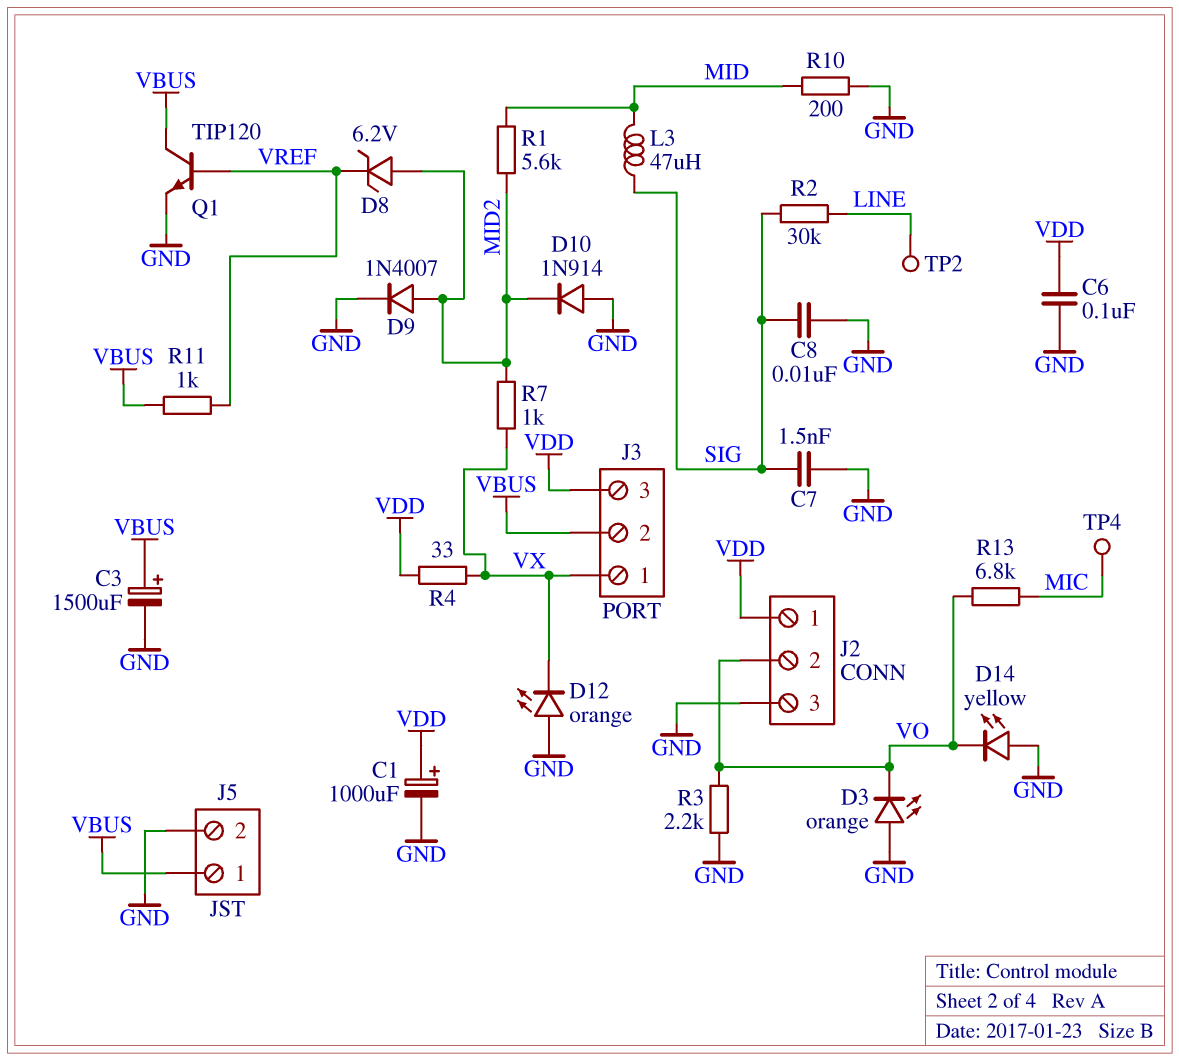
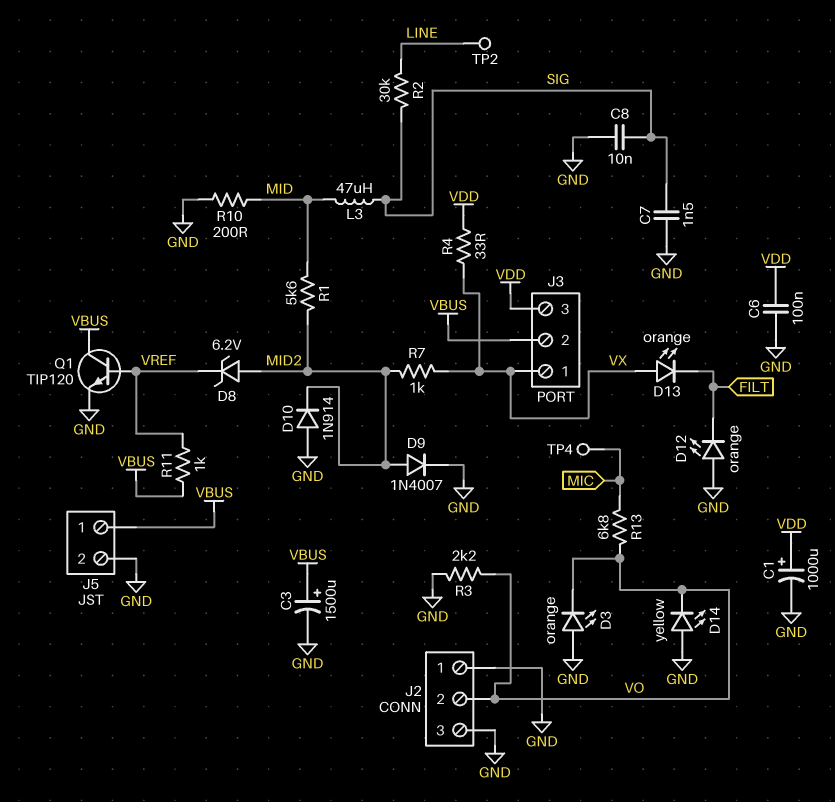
D12: LED orange (A GND, K VX) -> LED orange (A GND, K FILT)
D13: none -> LED orange (A VX, K FILT)
J2 pin 1: VDD -> GND

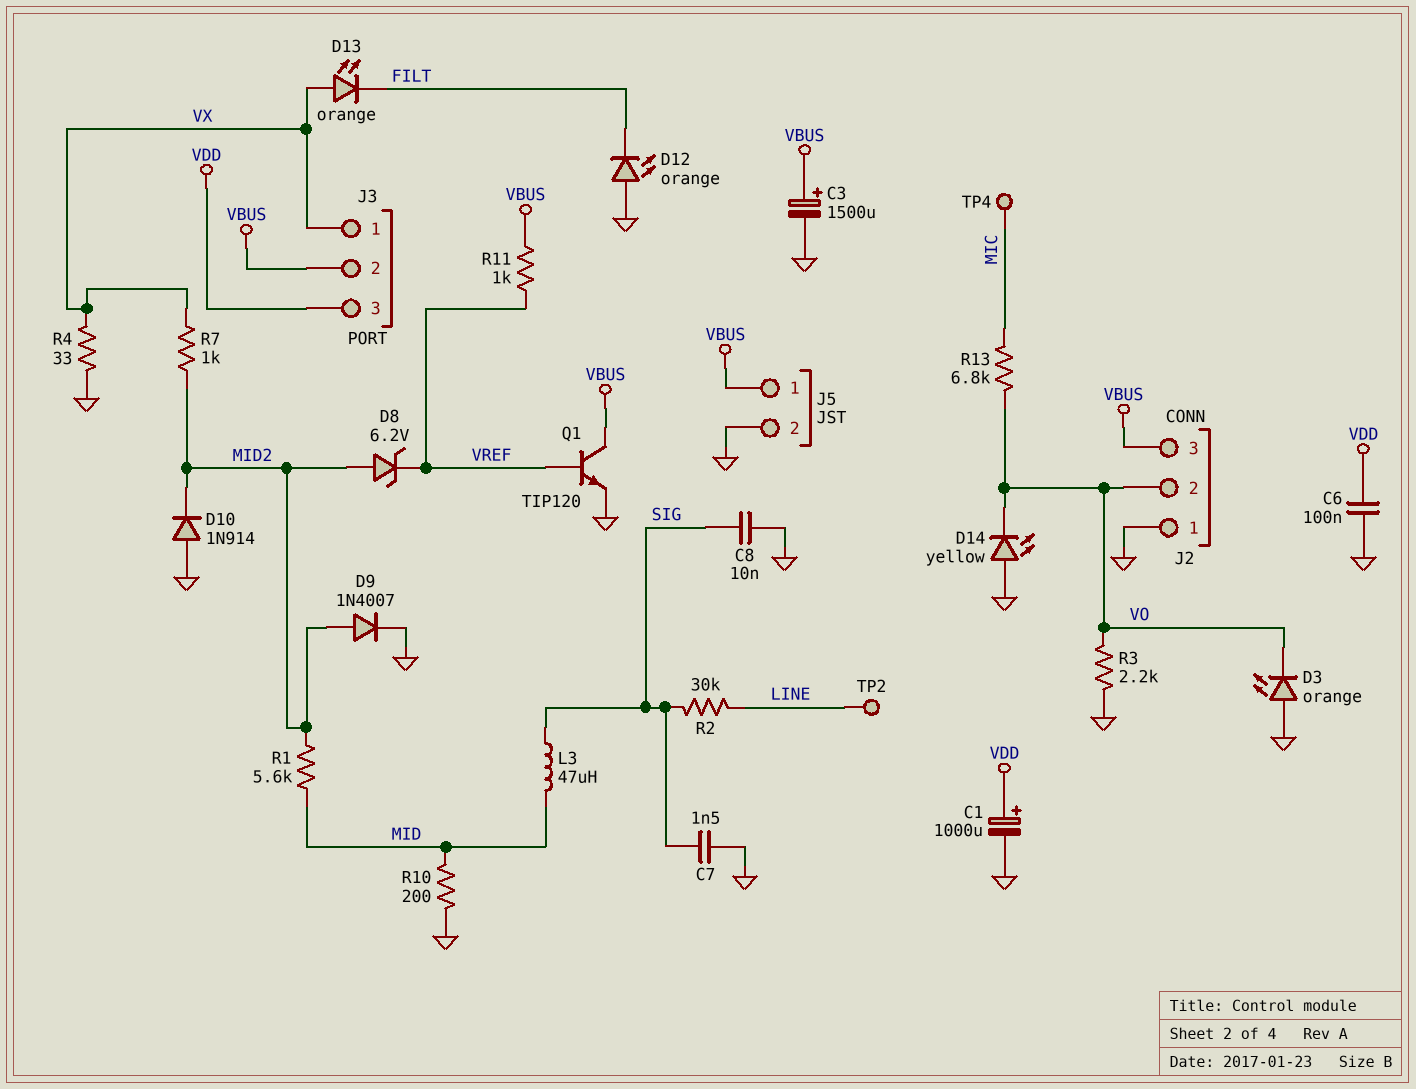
J2 pin 3: GND -> VBUS
R4: 33 (VDD, VX) -> 33 (GND, VX)

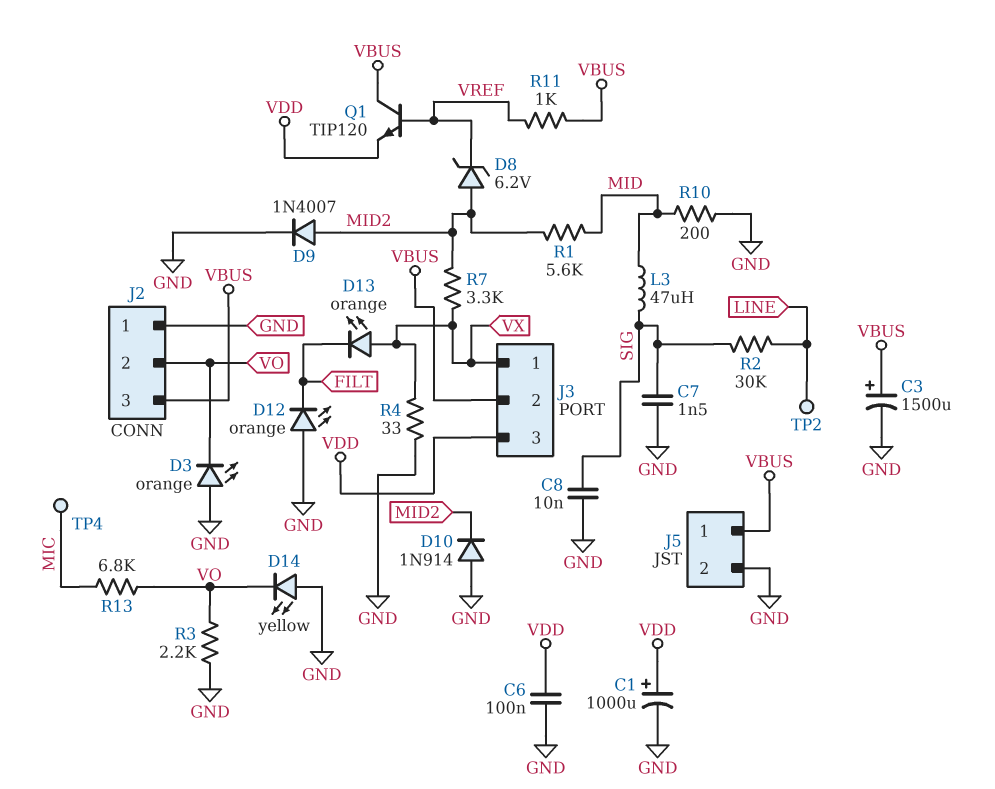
Q1: NPN TIP120 (B VREF, C VBUS, E GND) -> NPN TIP120 (B VREF, C VBUS, E VDD)
R7: 1k (MID2, VX) -> 3.3k (MID2, VX)

